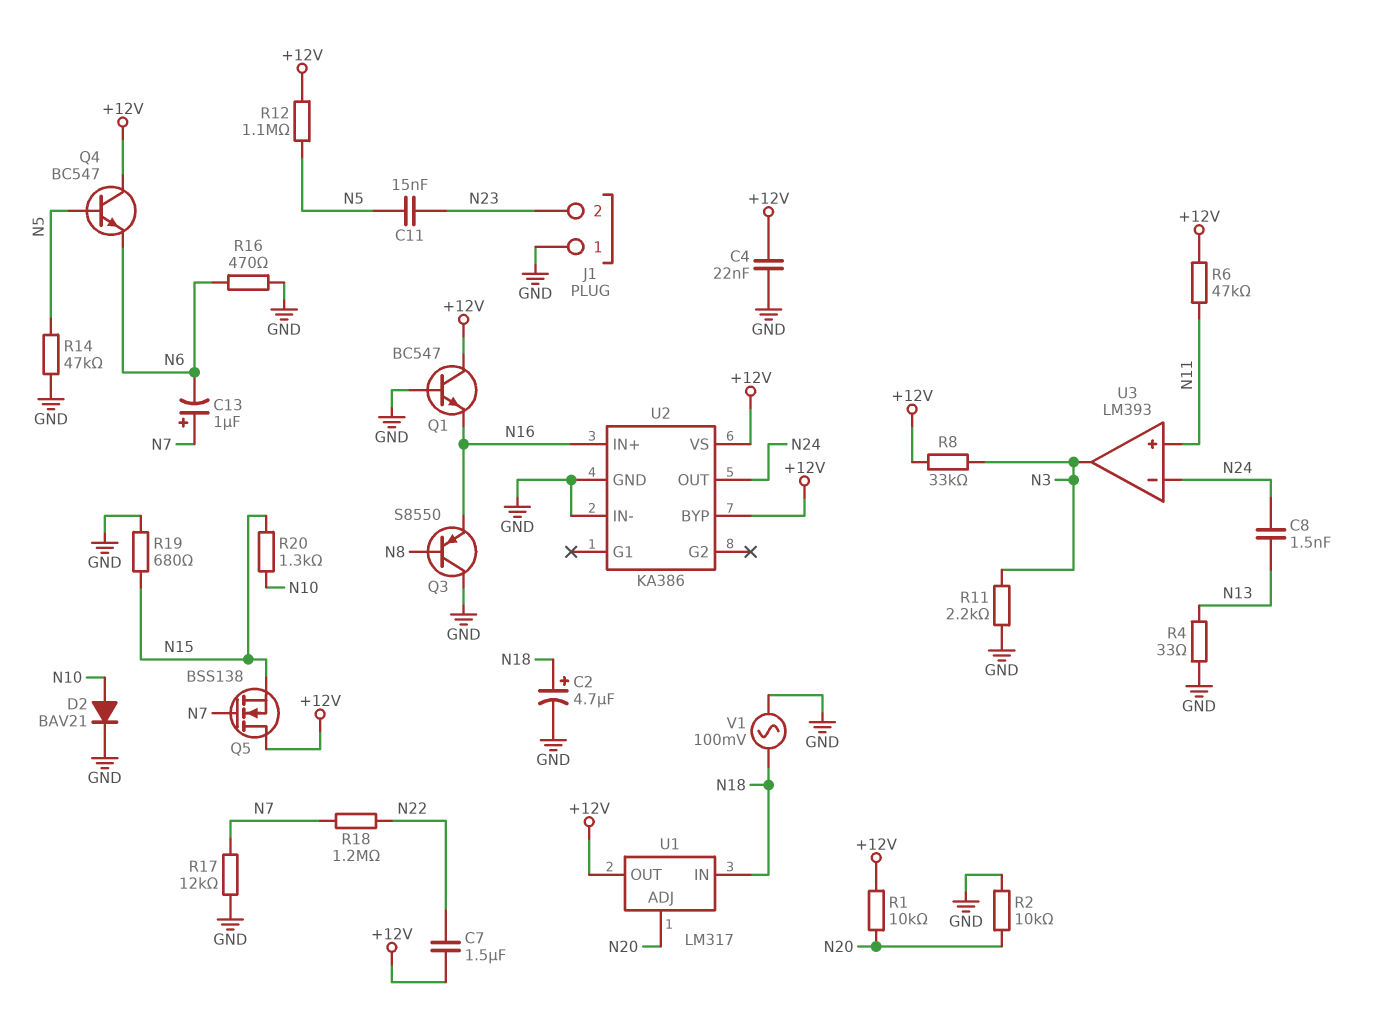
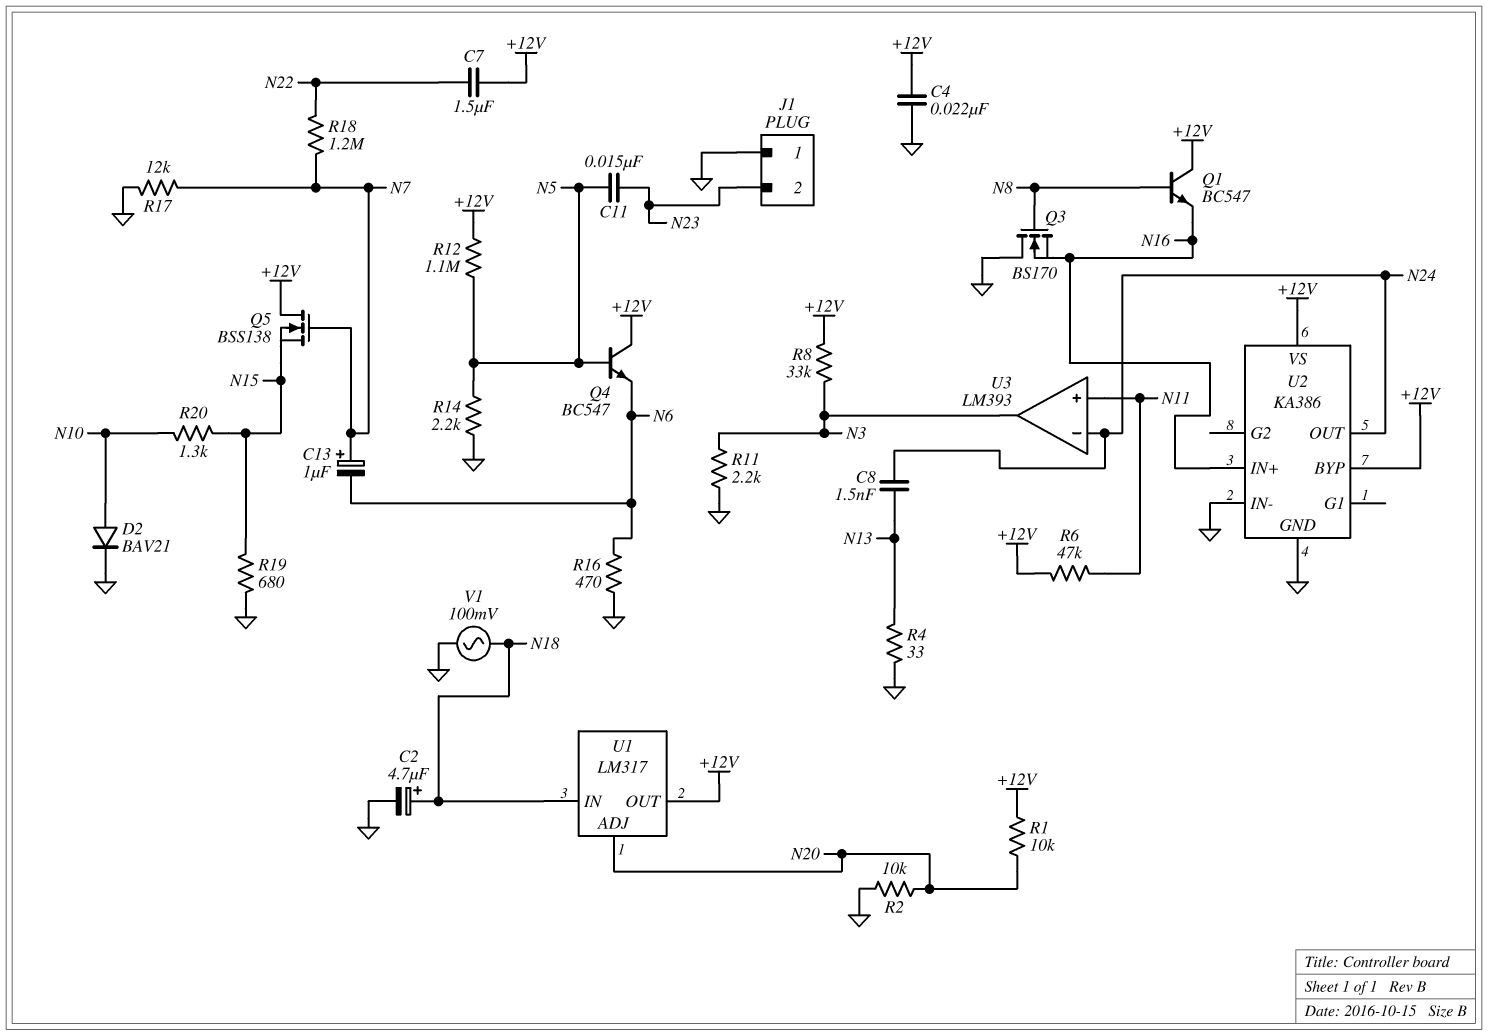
Q1: NPN BC547 (B GND, C +12V, E N16) -> NPN BC547 (B N8, C +12V, E N16)
Q3: PNP S8550 (B N8, C GND, E N16) -> NMOS BS170 (G N8, D GND, S N16)
R14: 47k (GND, N5) -> 2.2k (GND, N5)

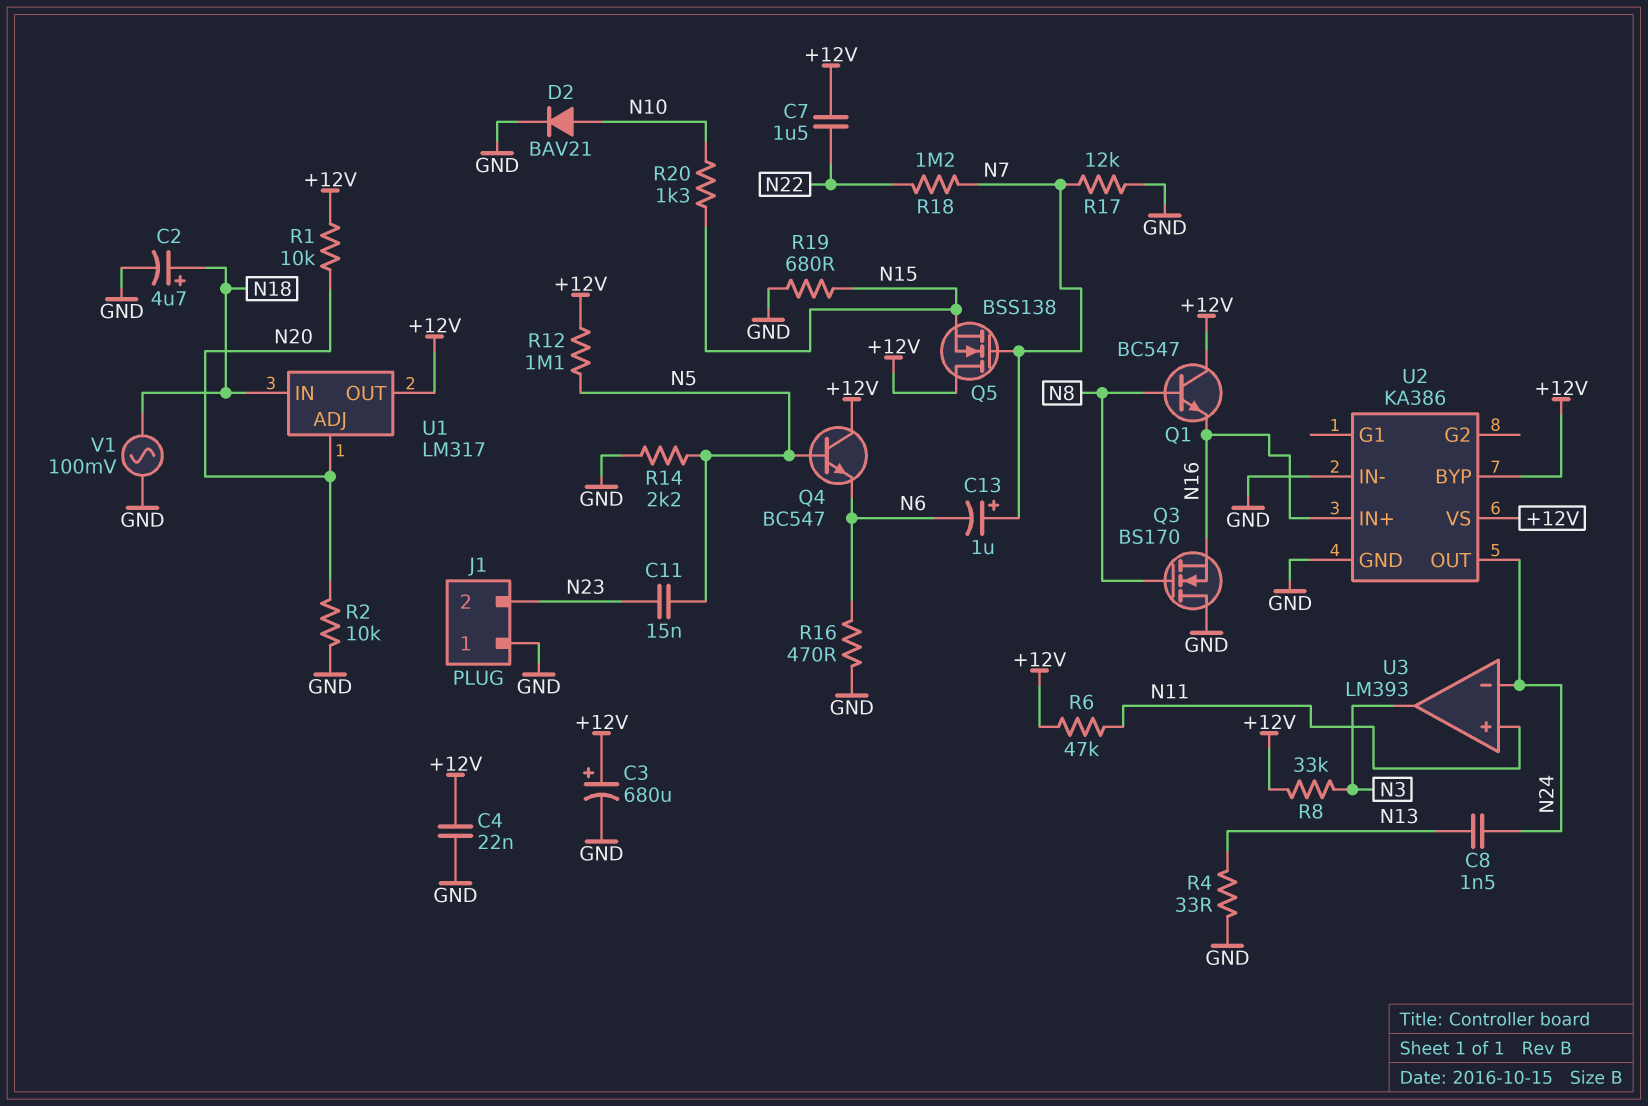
C3: none -> 680uF (plus +12V, minus GND)
R11: 2.2k (GND, N3) -> none

